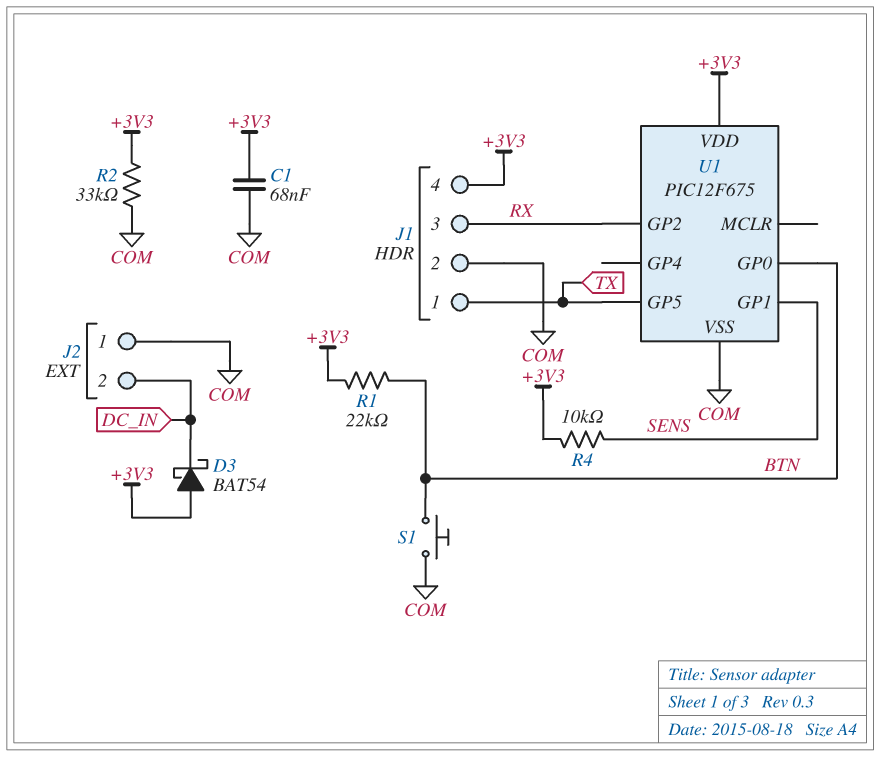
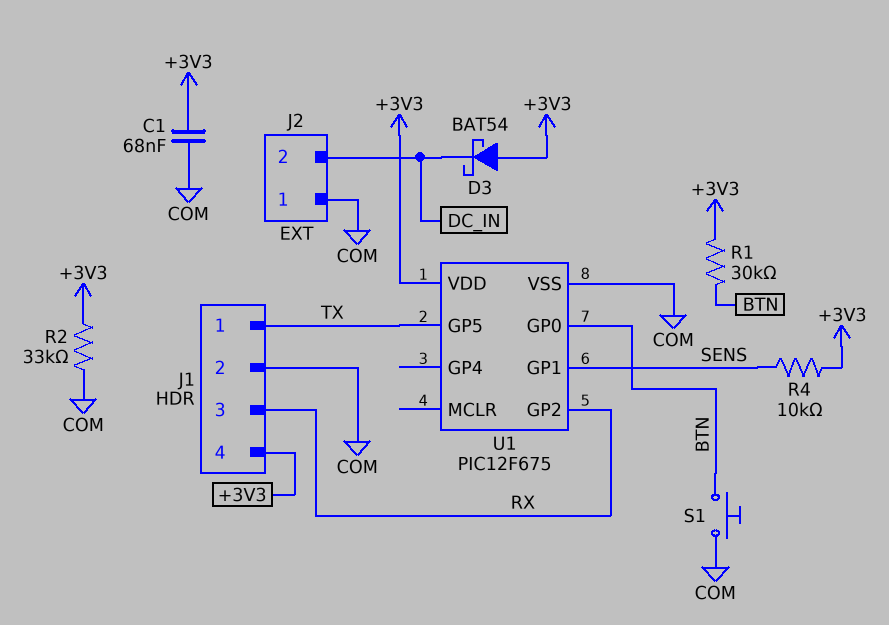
R1: 22k (+3V3, BTN) -> 30k (+3V3, BTN)

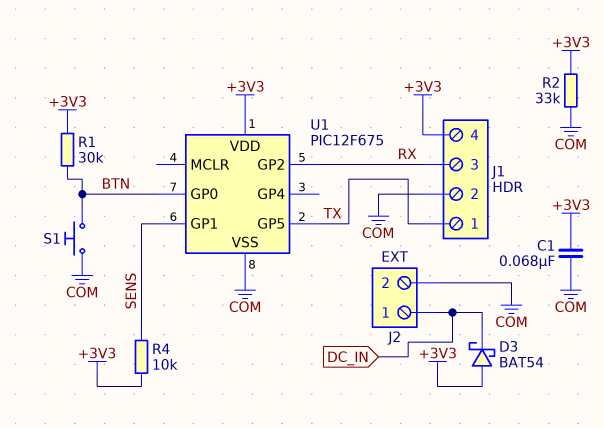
J2 pin 1: COM -> DC_IN
J2 pin 2: DC_IN -> COM

